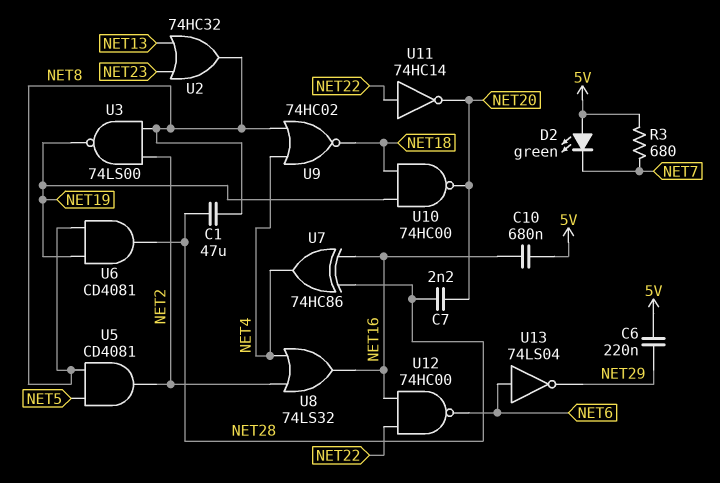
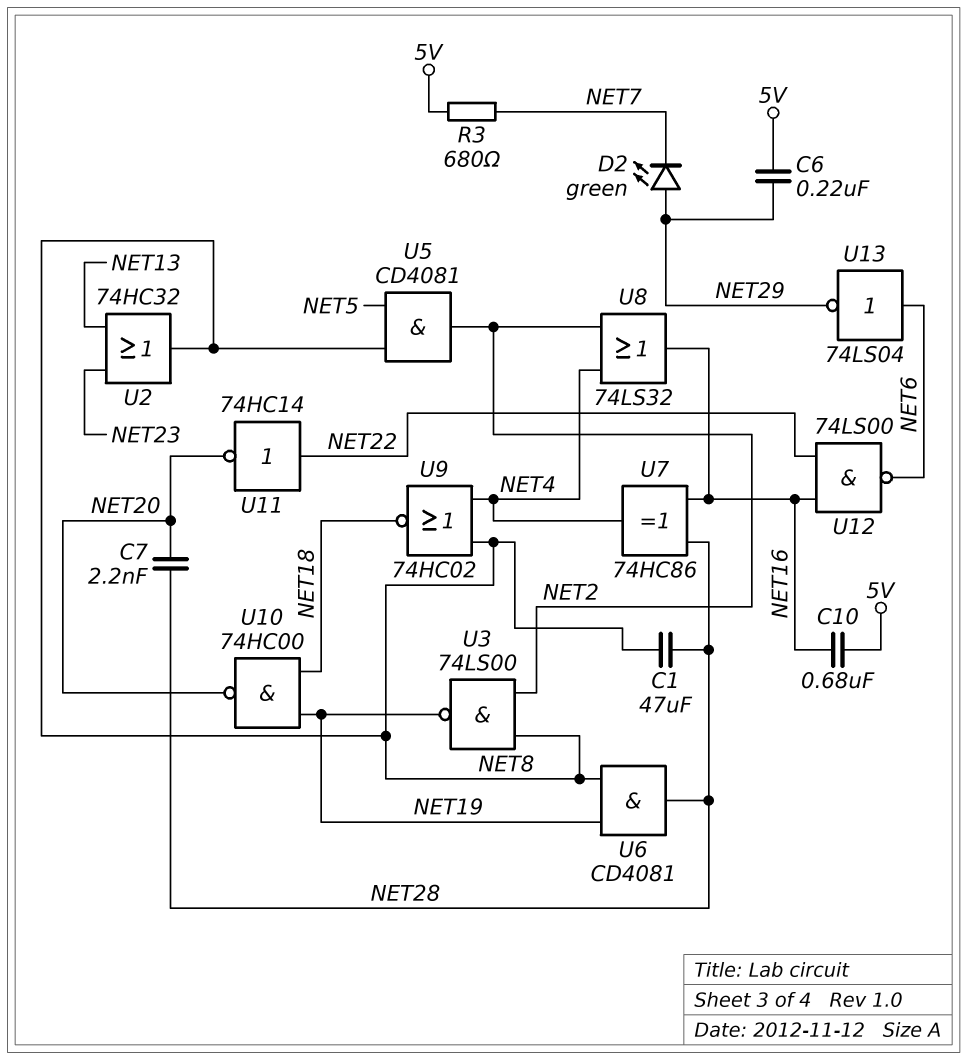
D2: LED green (A 5V, K NET7) -> LED green (A NET29, K NET7)
U12: NAND 74HC00 (in NET16, in NET22, out NET6) -> NAND 74LS00 (in NET16, in NET22, out NET6)

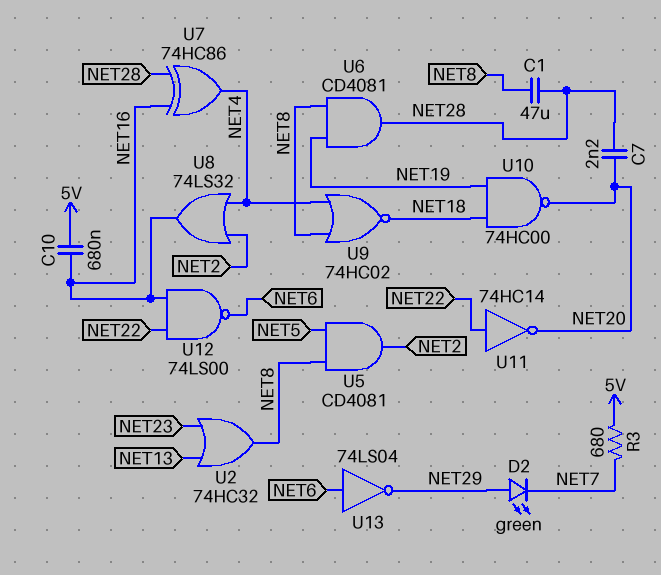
C6: 220nF (5V, NET29) -> none
U3: NAND 74LS00 (in NET2, in NET8, out NET19) -> none

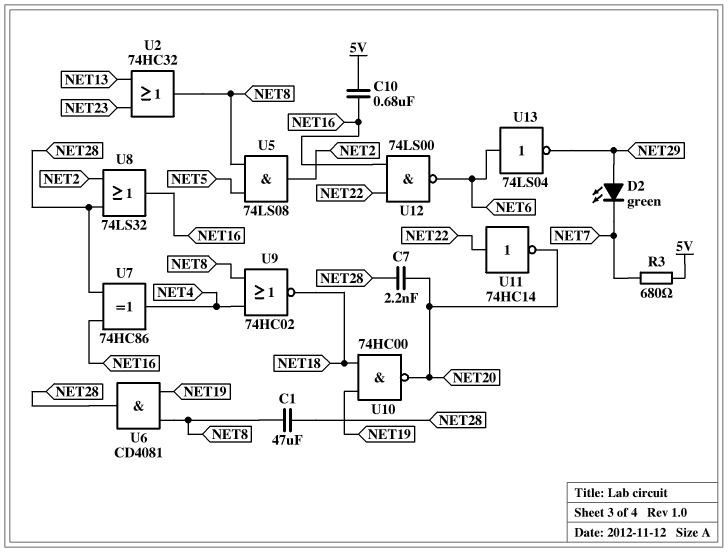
U5: AND CD4081 (in NET5, in NET8, out NET2) -> AND 74LS08 (in NET5, in NET8, out NET2)
U8: OR 74LS32 (in NET2, in NET4, out NET16) -> OR 74LS32 (in NET2, in NET28, out NET16)

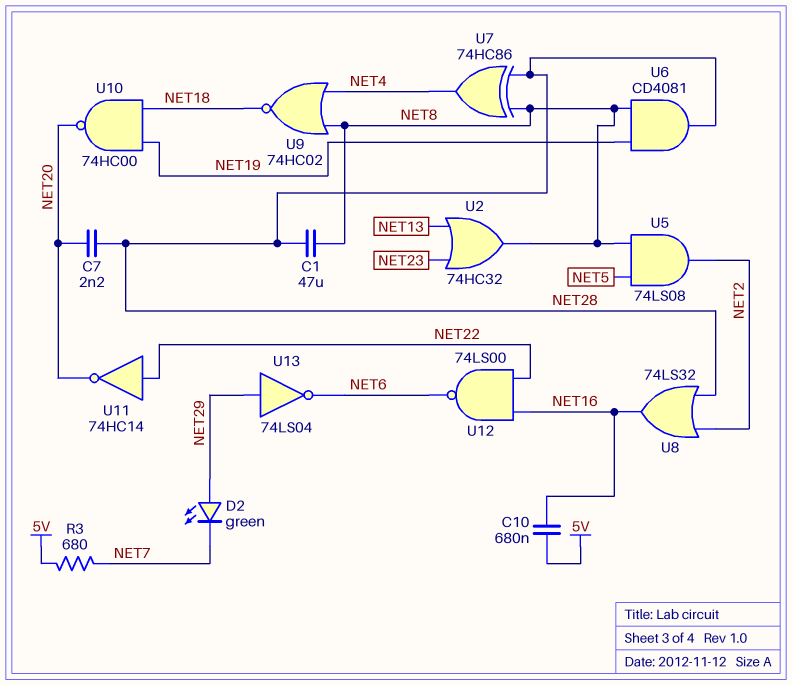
U7: XOR 74HC86 (in NET16, in NET28, out NET4) -> XOR 74HC86 (in NET8, in NET28, out NET4)
U13: NOT 74LS04 (in NET6, out NET29) -> NOT 74LS04 (in NET29, out NET6)

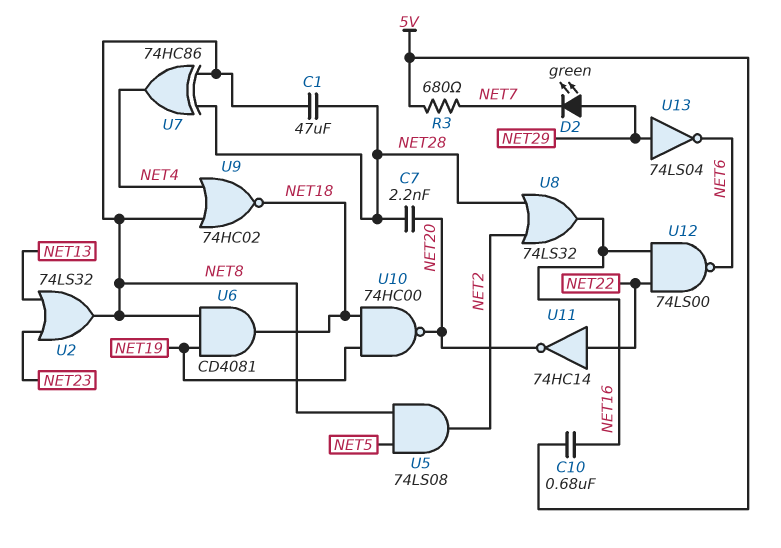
U2: OR 74HC32 (in NET13, in NET23, out NET8) -> OR 74LS32 (in NET13, in NET23, out NET8)
U6: AND CD4081 (in NET8, in NET19, out NET28) -> AND CD4081 (in NET8, in NET19, out NET18)

